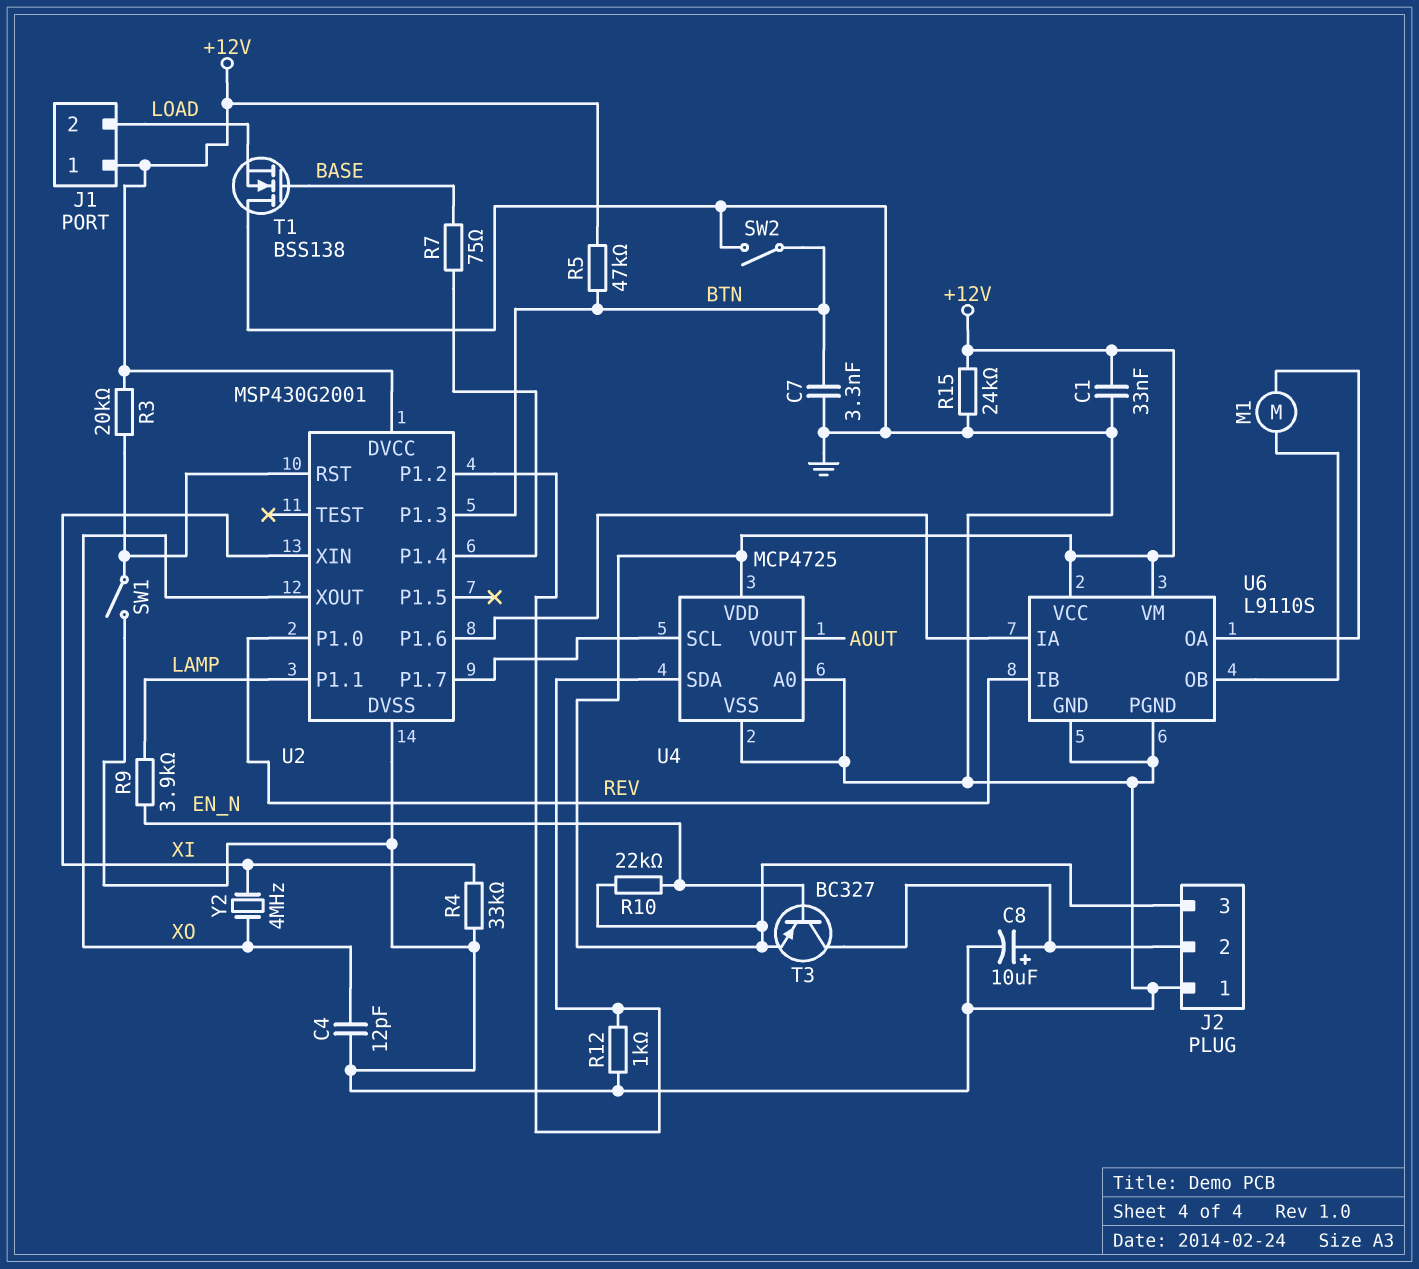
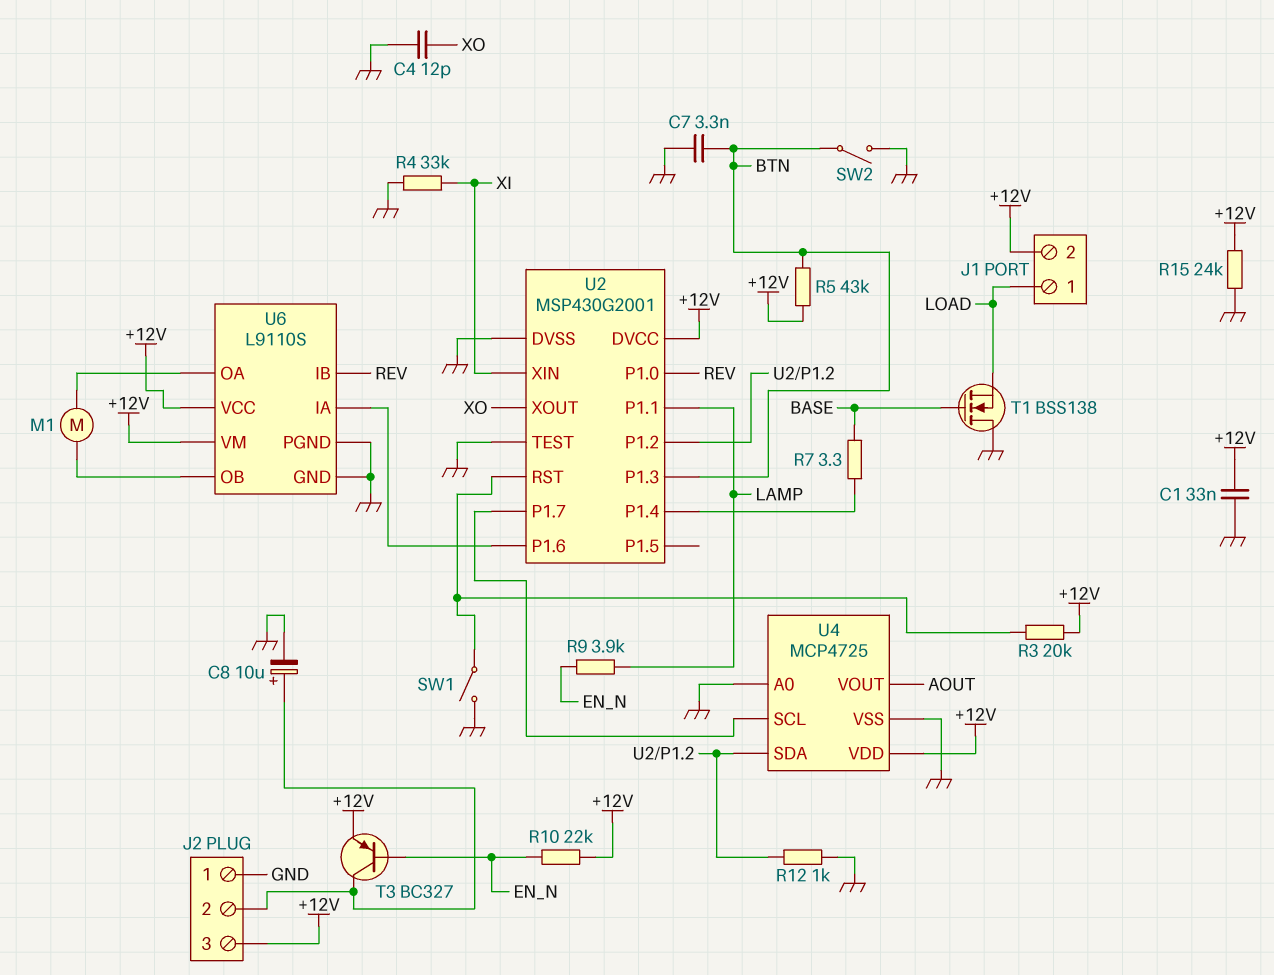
J1 pin 1: +12V -> LOAD
J1 pin 2: LOAD -> +12V
R5: 47k (+12V, BTN) -> 43k (+12V, BTN)
R7: 75 (BASE, U2/P1.4) -> 3.3 (BASE, U2/P1.4)
U2 pin TEST: none -> GND
Y2: 4MHz (XI, XO) -> none

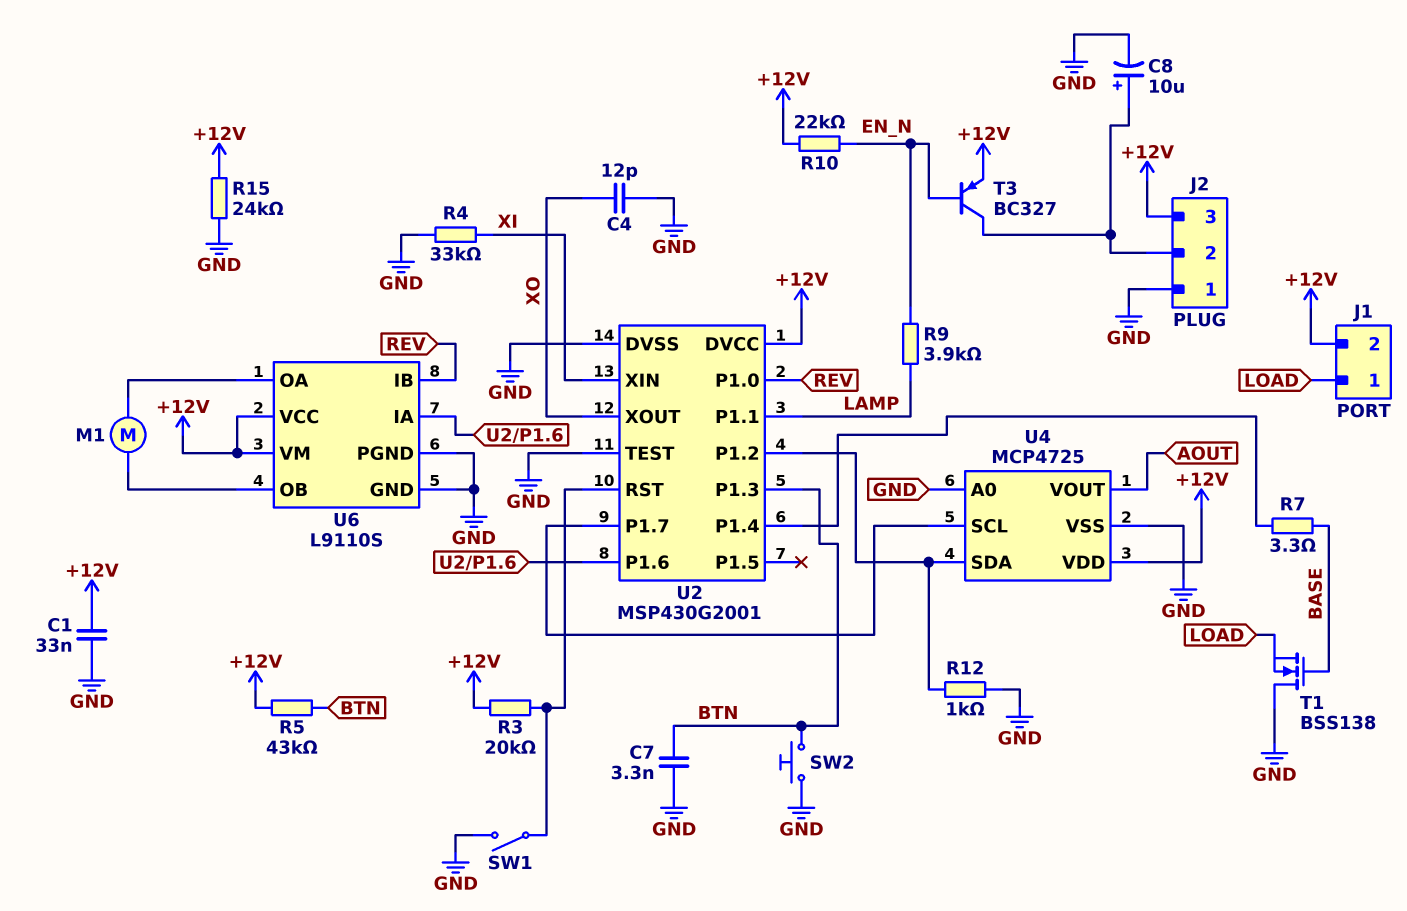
SW2: switch (BTN, GND) -> button (BTN, GND)

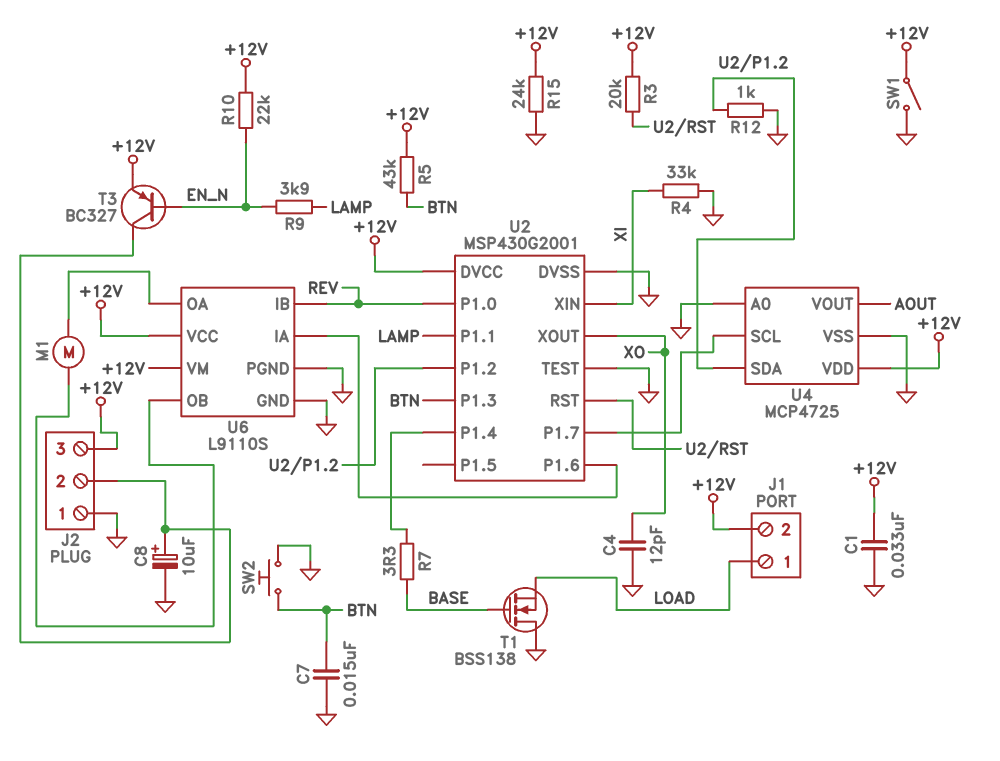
C7: 3.3nF (BTN, GND) -> 15nF (BTN, GND)
SW1: switch (GND, U2/RST) -> switch (+12V, GND)

